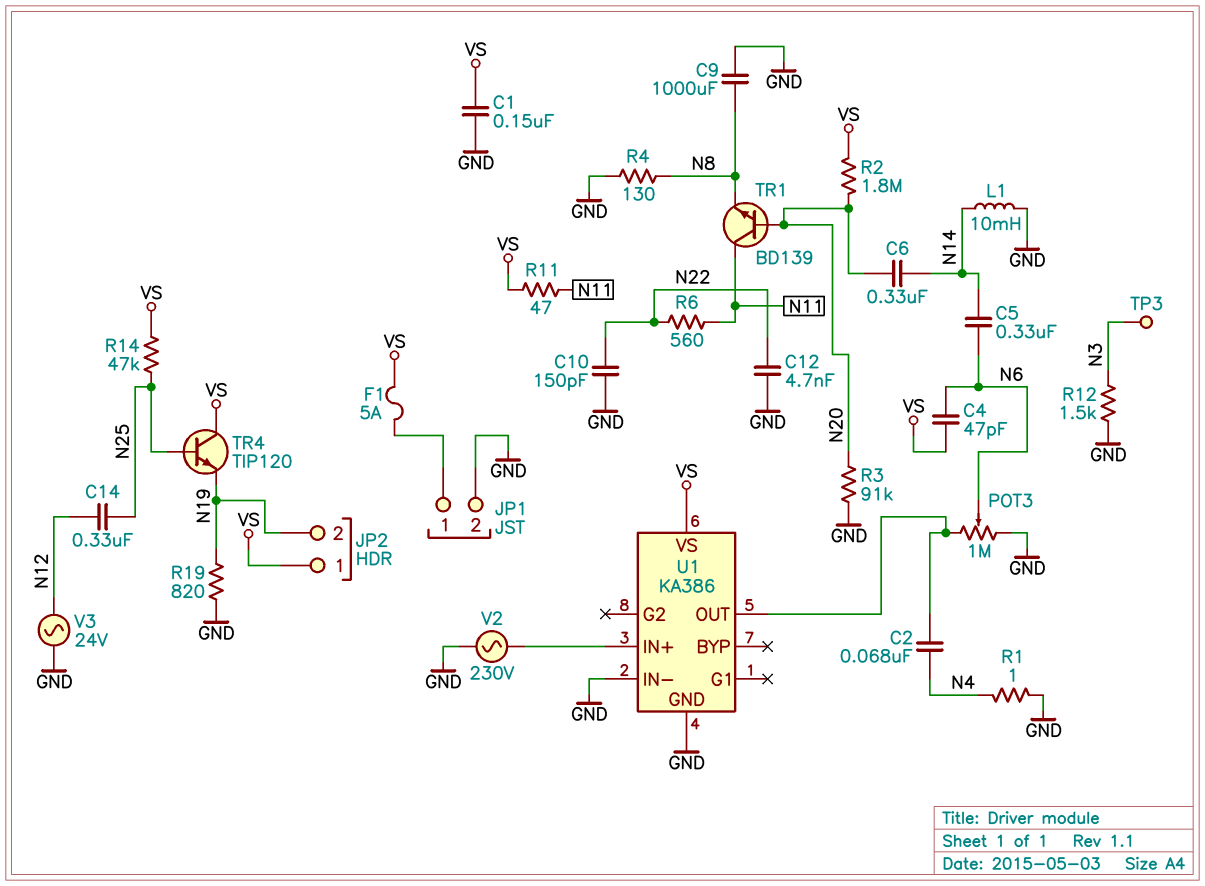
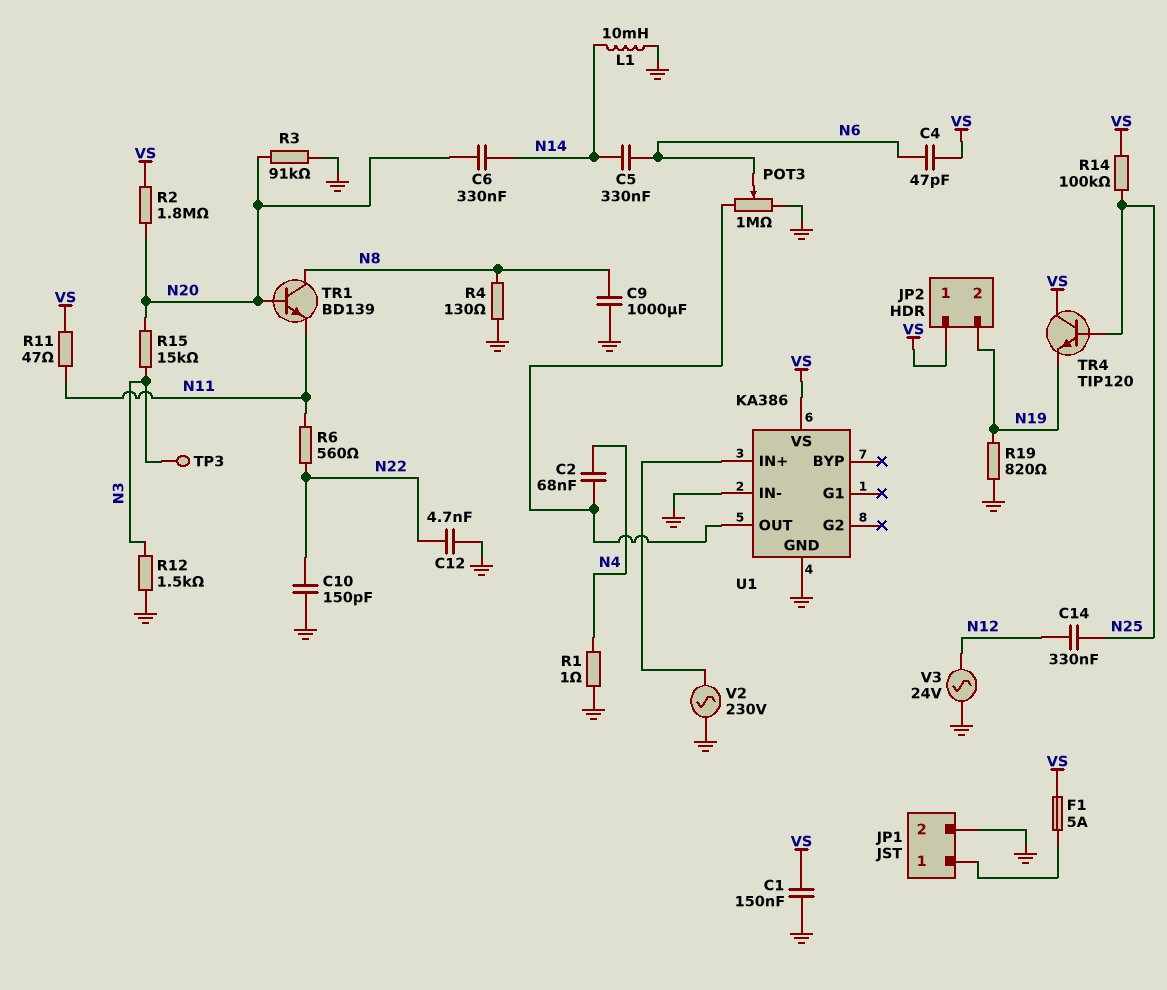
R14: 47k (N25, VS) -> 100k (N25, VS)
R15: none -> 15k (N3, N20)
TR1: NPN BD139 (B N20, C N11, E N8) -> NPN BD139 (B N20, C N8, E N11)

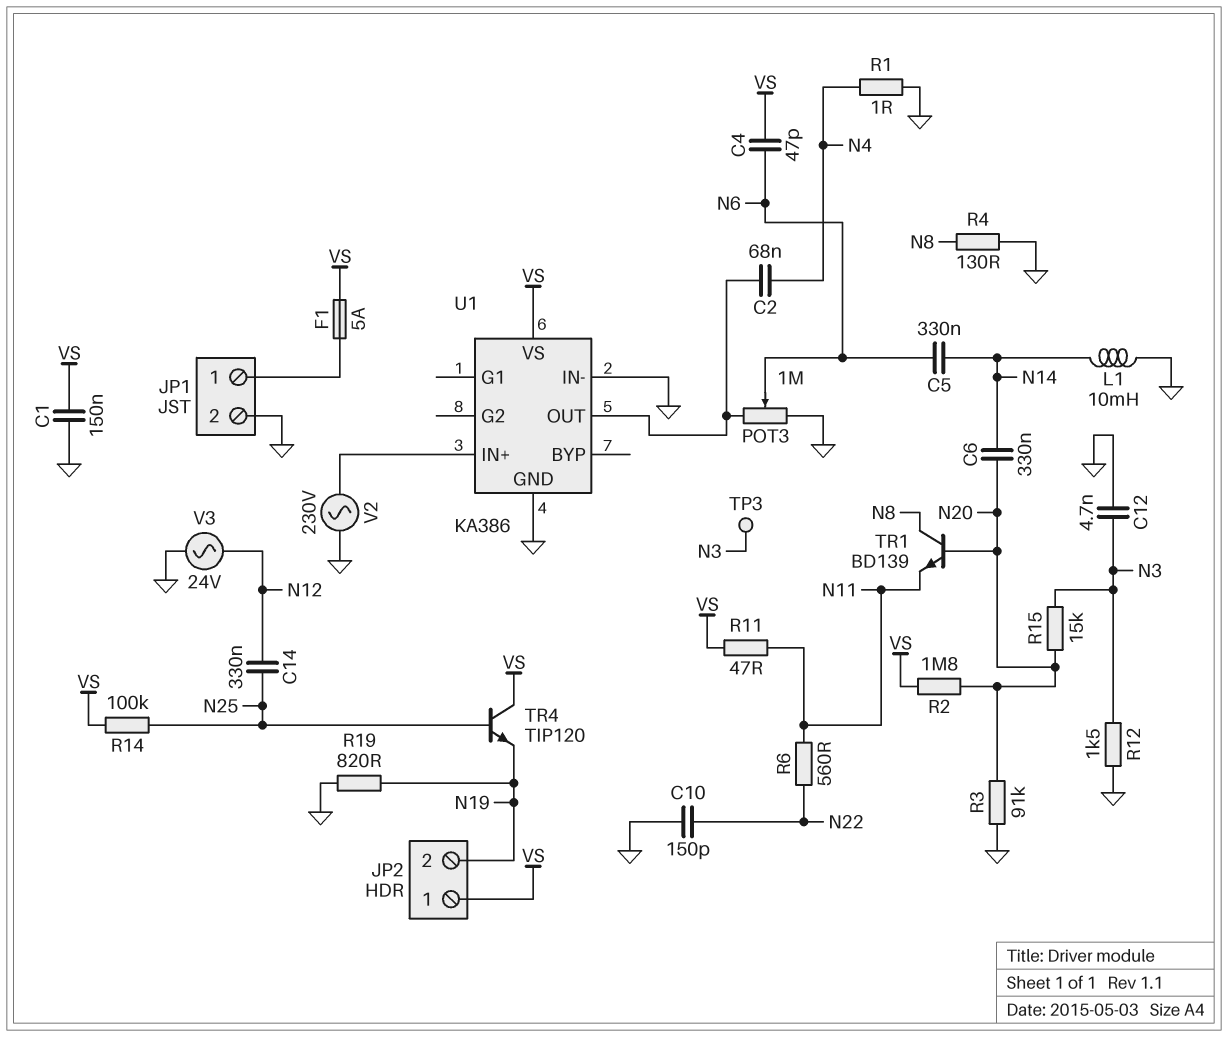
C9: 1000uF (GND, N8) -> none
C12: 4.7nF (GND, N22) -> 4.7nF (GND, N3)

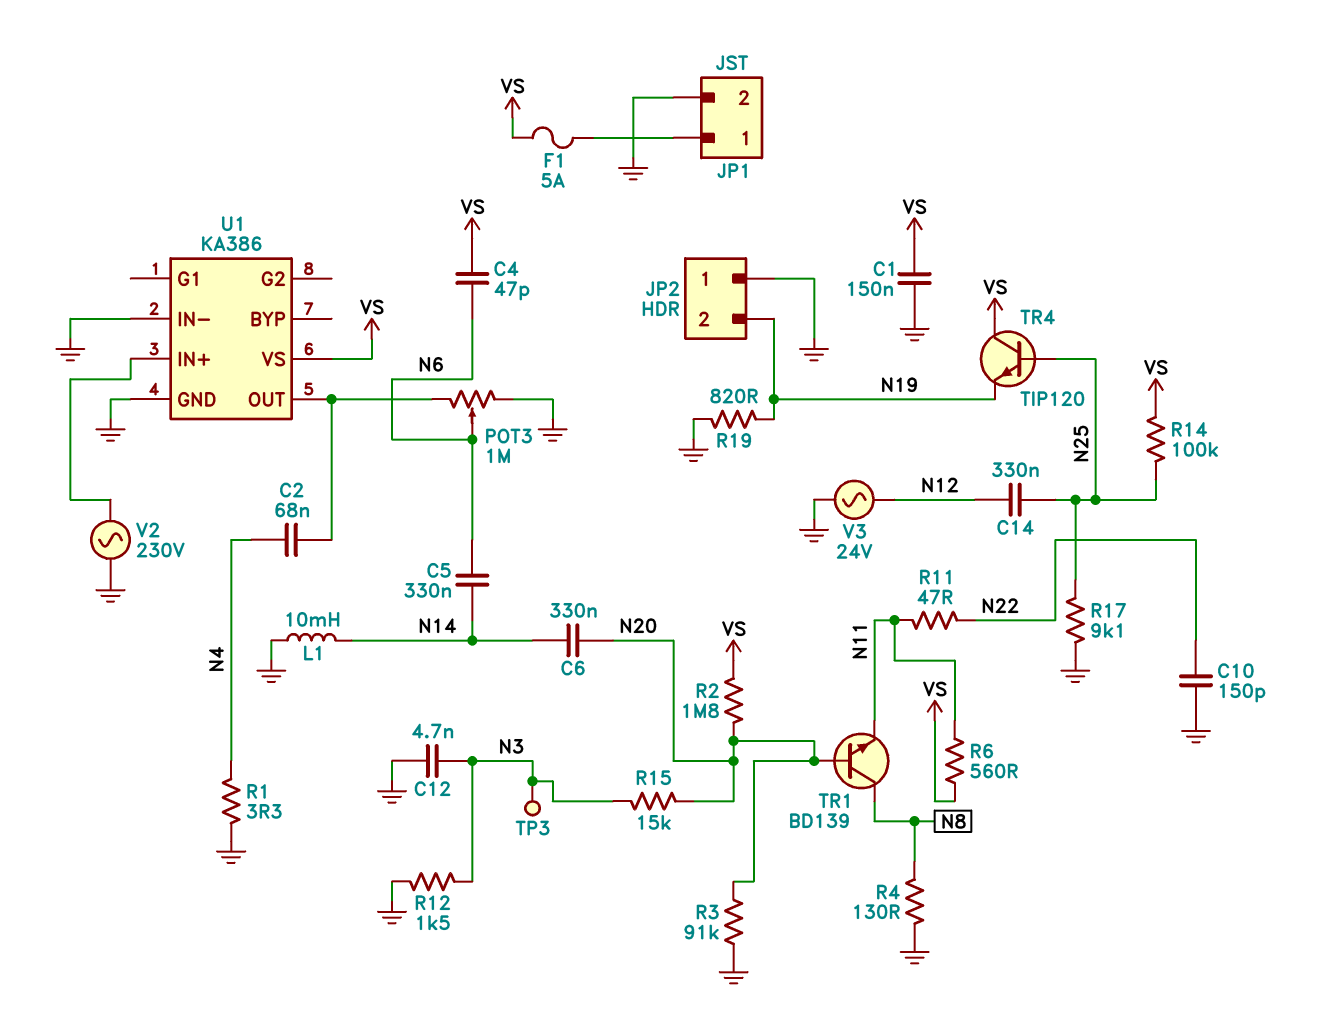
JP2 pin 1: VS -> GND
R1: 1 (GND, N4) -> 3.3 (GND, N4)
R6: 560 (N11, N22) -> 560 (N11, VS)
R11: 47 (N11, VS) -> 47 (N11, N22)
R17: none -> 9.1k (GND, N25)

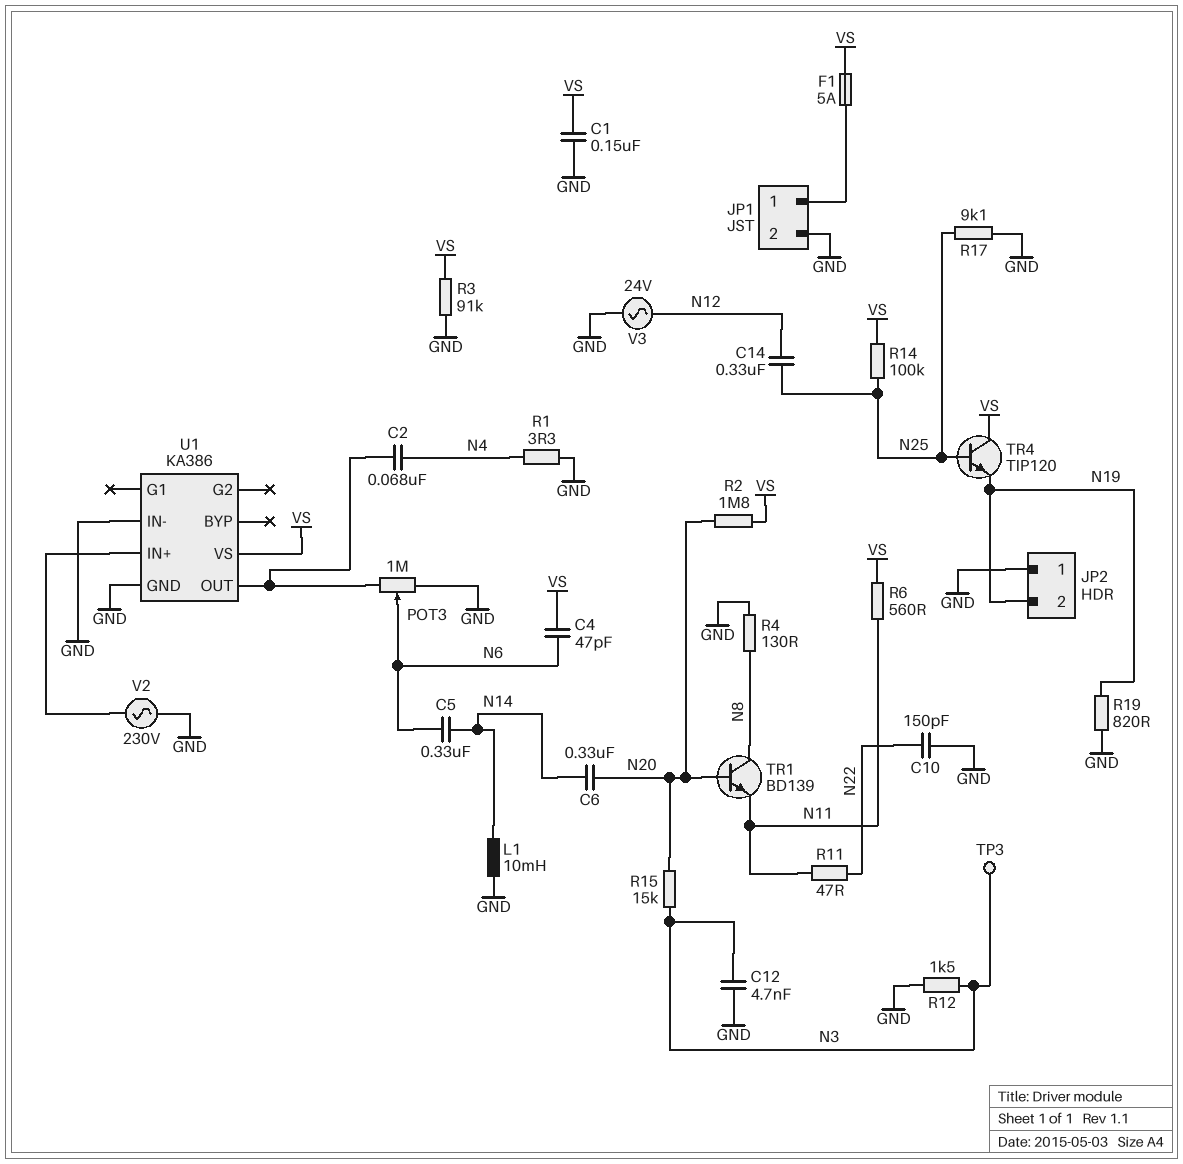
R3: 91k (GND, N20) -> 91k (GND, VS)

